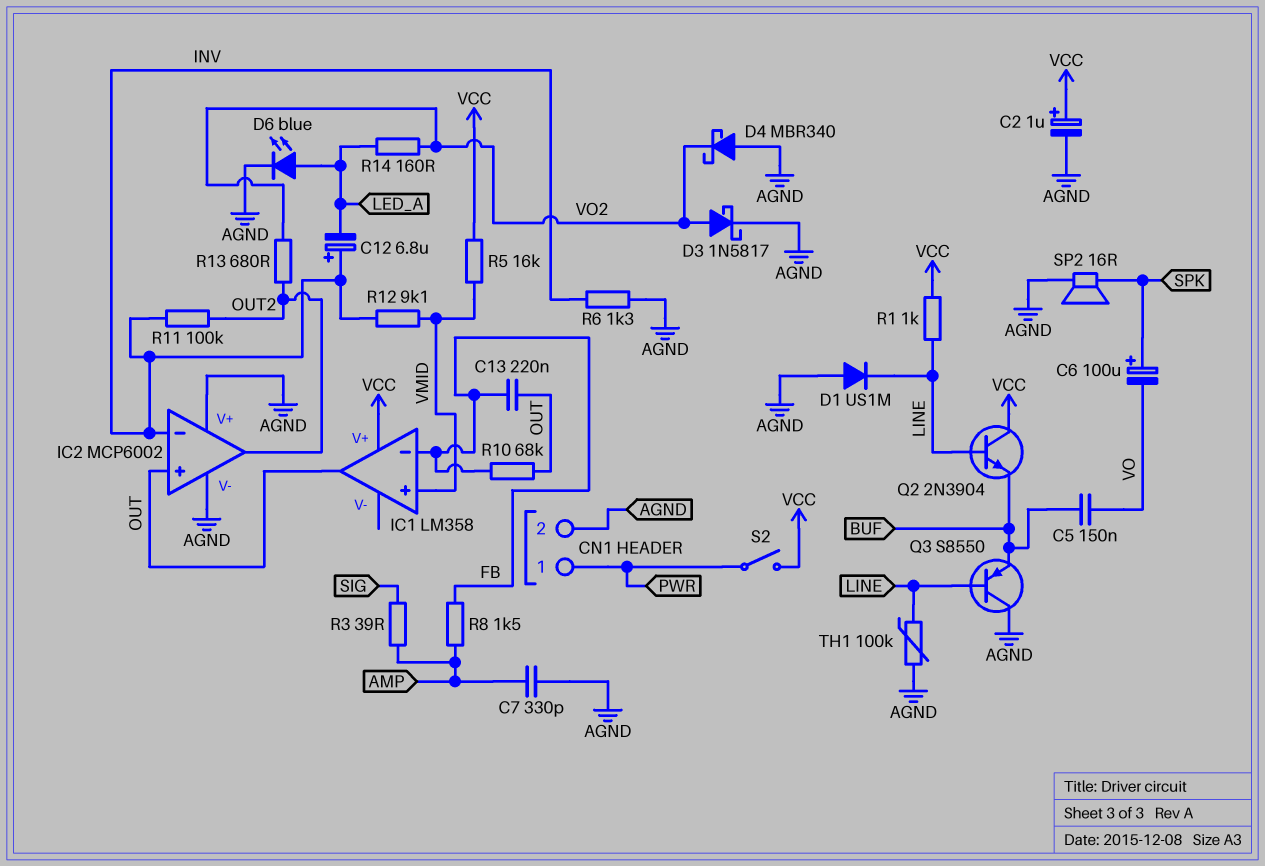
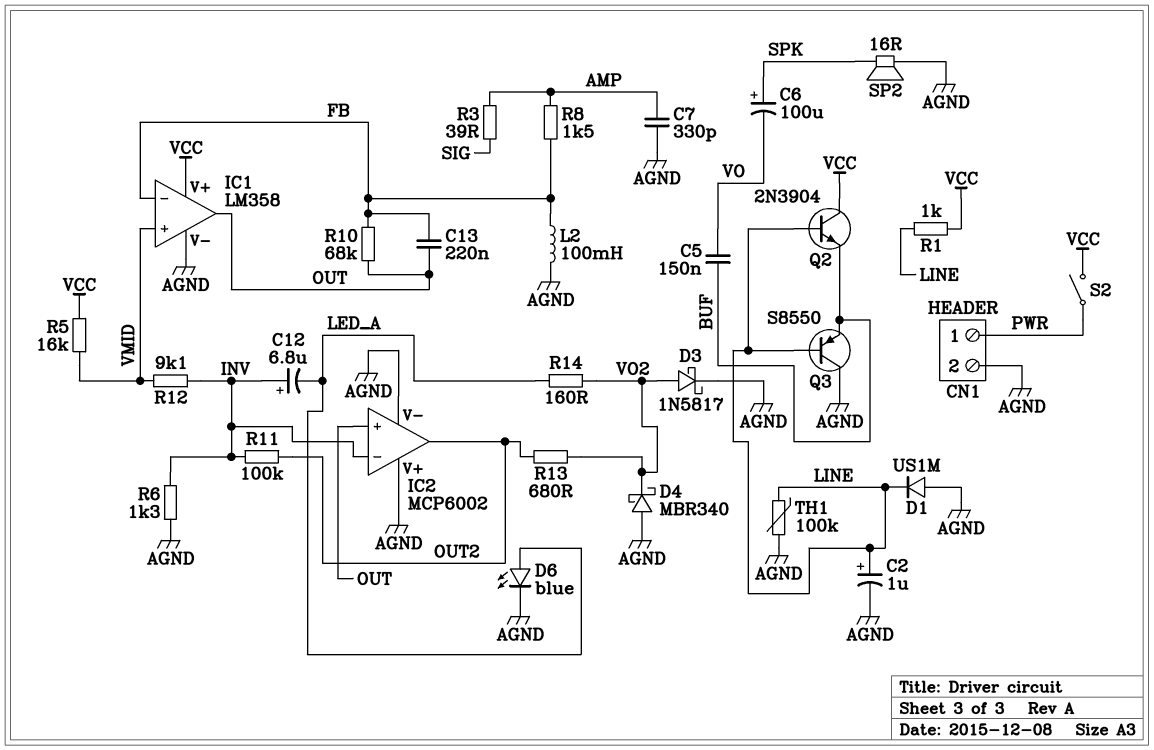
C2: 1uF (plus VCC, minus AGND) -> 1uF (plus LINE, minus AGND)
IC1 pin V-: none -> AGND
L2: none -> 100mH (AGND, FB)

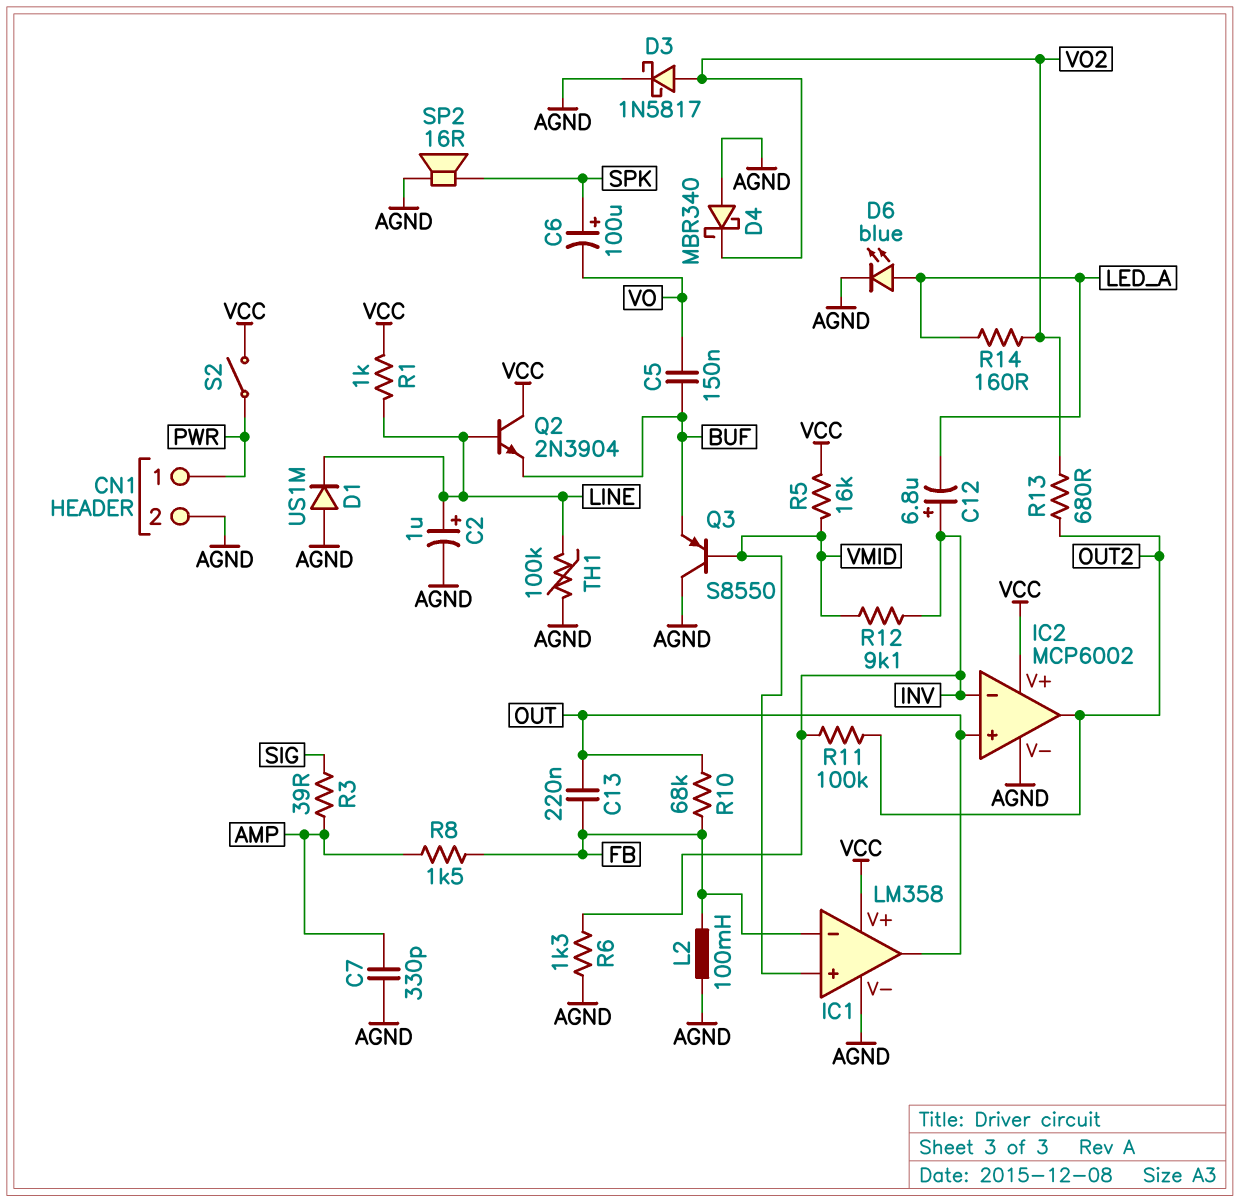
IC2 pin V+: AGND -> VCC
Q3: PNP S8550 (B LINE, C AGND, E BUF) -> PNP S8550 (B VMID, C AGND, E BUF)

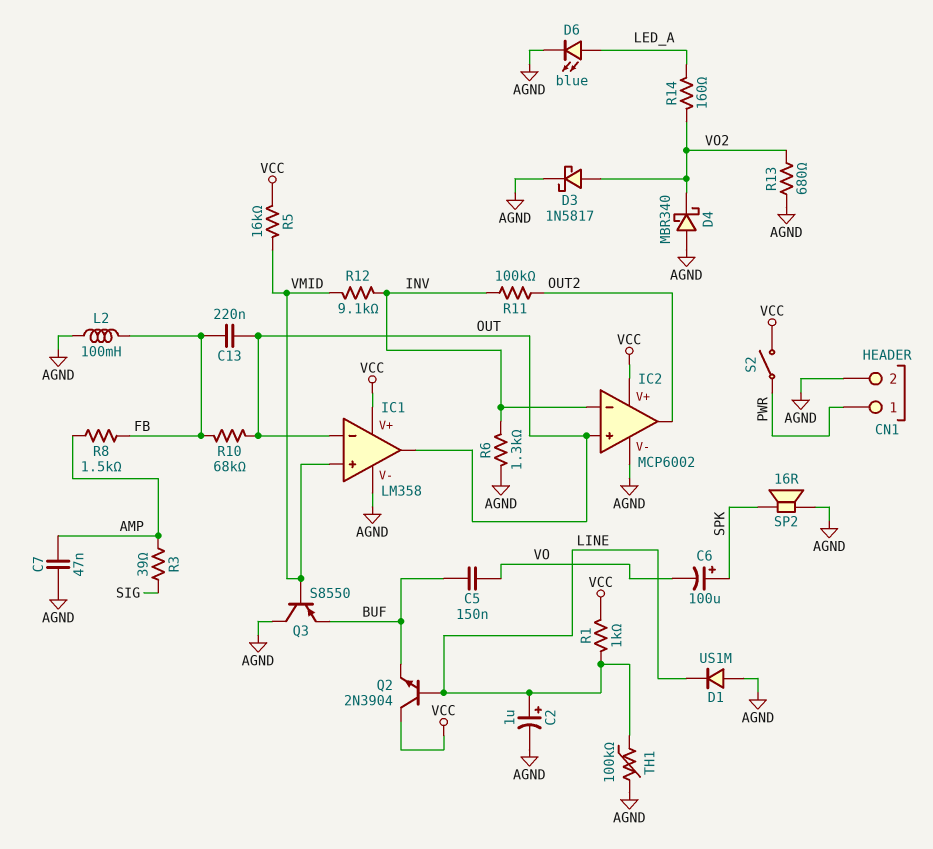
C7: 330pF (AGND, AMP) -> 47nF (AGND, AMP)
C12: 6.8uF (plus INV, minus LED_A) -> none
IC1 pin in-: FB -> OUT
R13: 680 (OUT2, VO2) -> 680 (AGND, VO2)

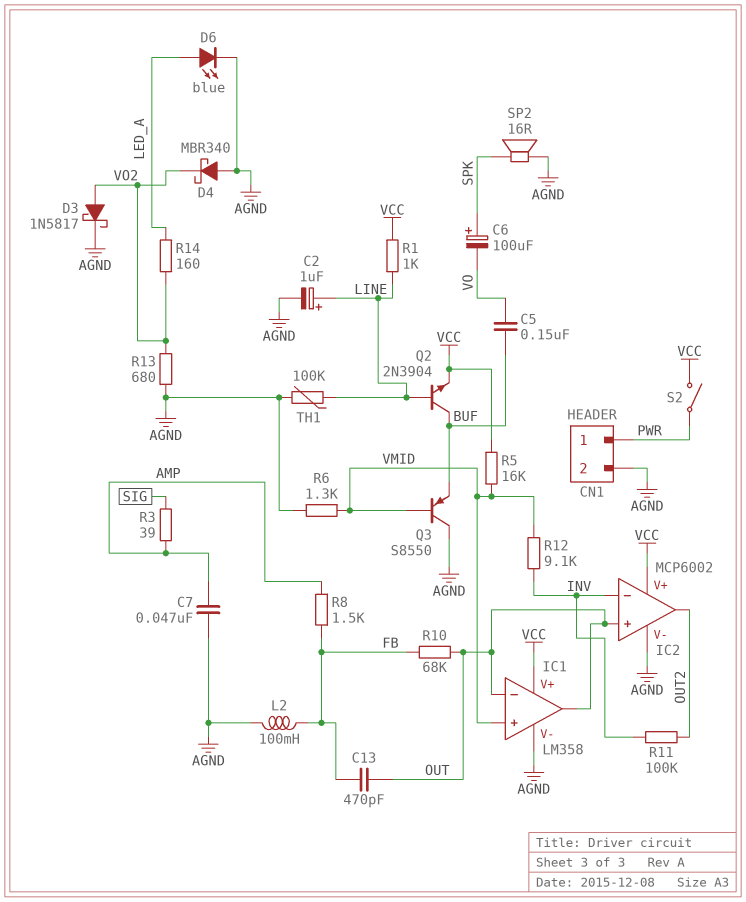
C13: 220nF (FB, OUT) -> 470pF (FB, OUT)
D1: diode US1M (A AGND, K LINE) -> none
Q2: NPN 2N3904 (B LINE, C VCC, E BUF) -> NPN 2N3904 (B LINE, C BUF, E VCC)
R6: 1.3k (AGND, INV) -> 1.3k (AGND, VMID)

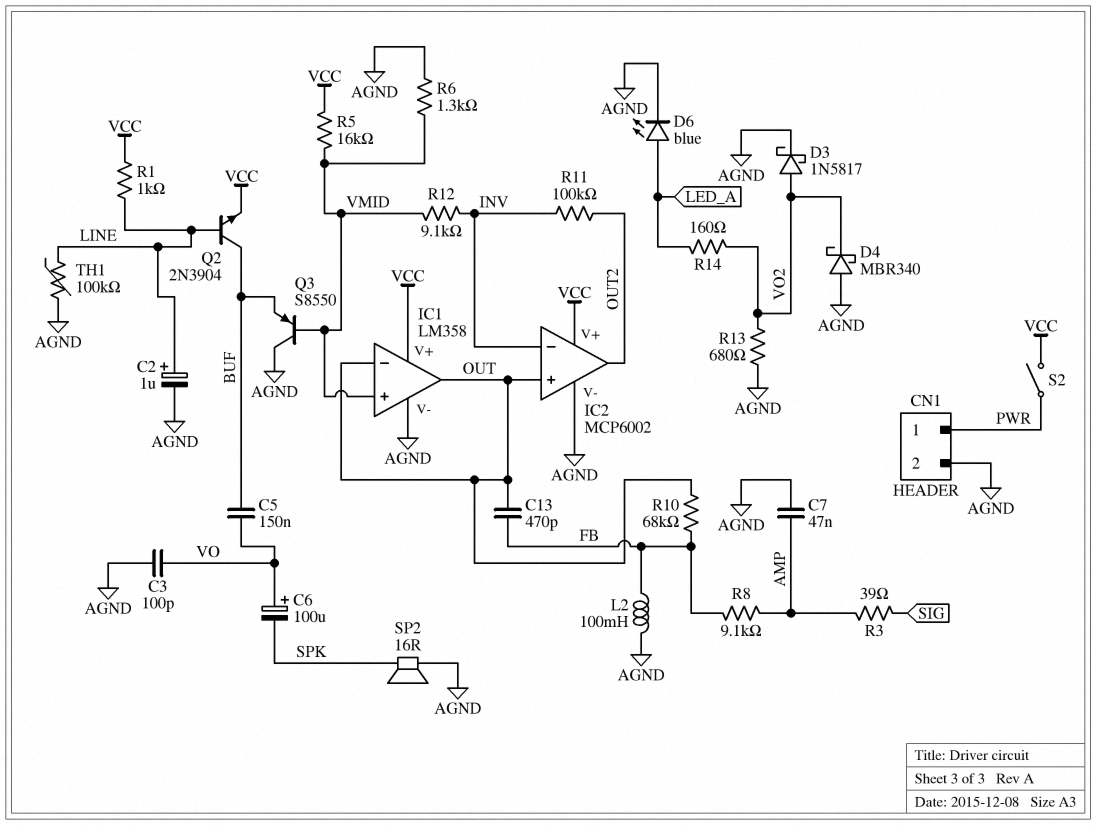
C3: none -> 100pF (AGND, VO)
C6: 100uF (plus SPK, minus VO) -> 100uF (plus VO, minus SPK)
R8: 1.5k (AMP, FB) -> 9.1k (AMP, FB)

